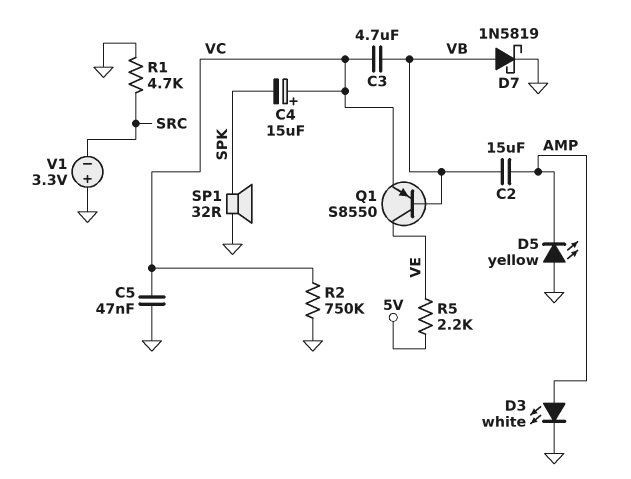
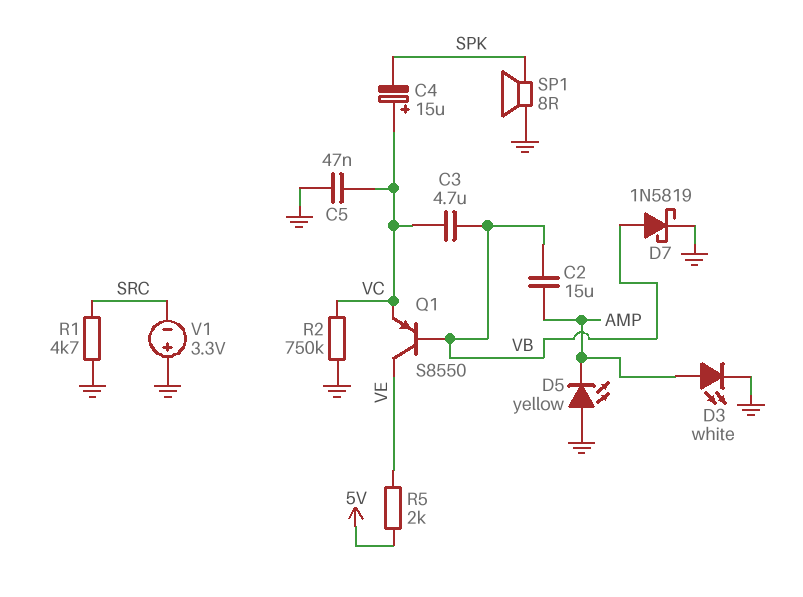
R5: 2.2k (5V, VE) -> 2k (5V, VE)
SP1: speaker 32R (GND, SPK) -> speaker 8R (GND, SPK)

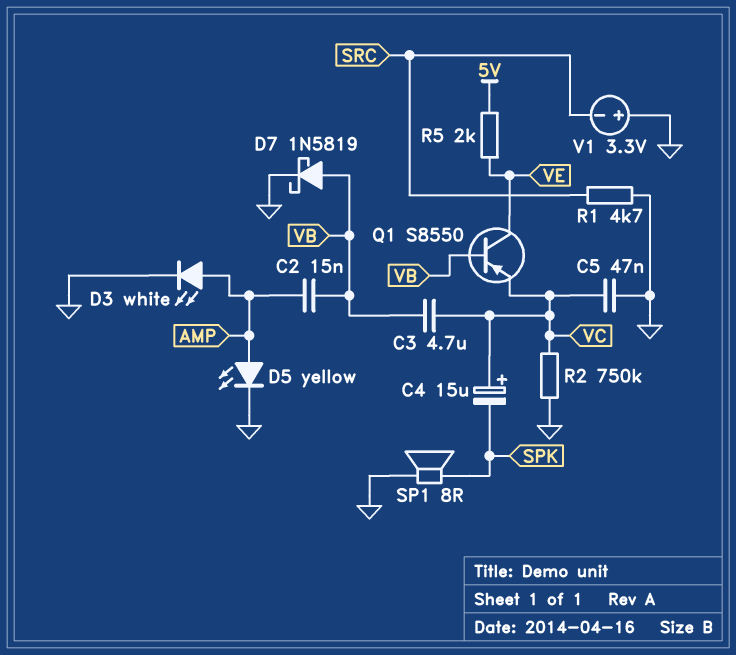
C2: 15uF (AMP, VB) -> 15nF (AMP, VB)
D5: LED yellow (A GND, K AMP) -> LED yellow (A AMP, K GND)

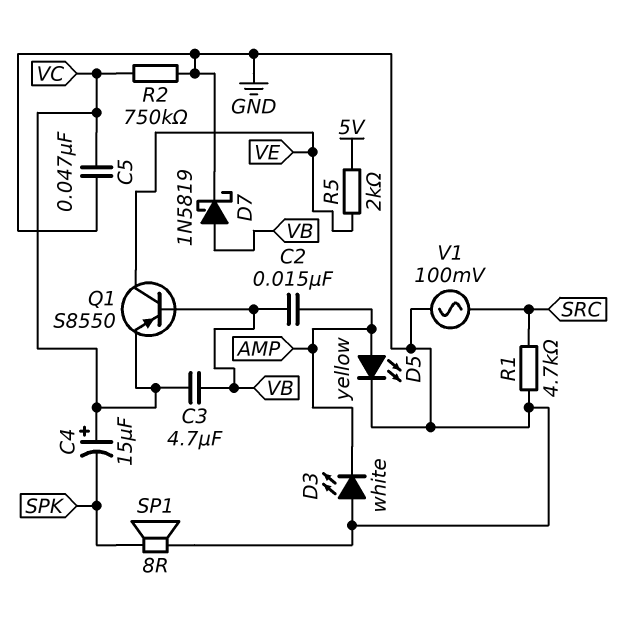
D3: LED white (A AMP, K GND) -> LED white (A GND, K AMP)
V1: 3.3V (plus GND, minus SRC) -> AC 100mV (GND, SRC)

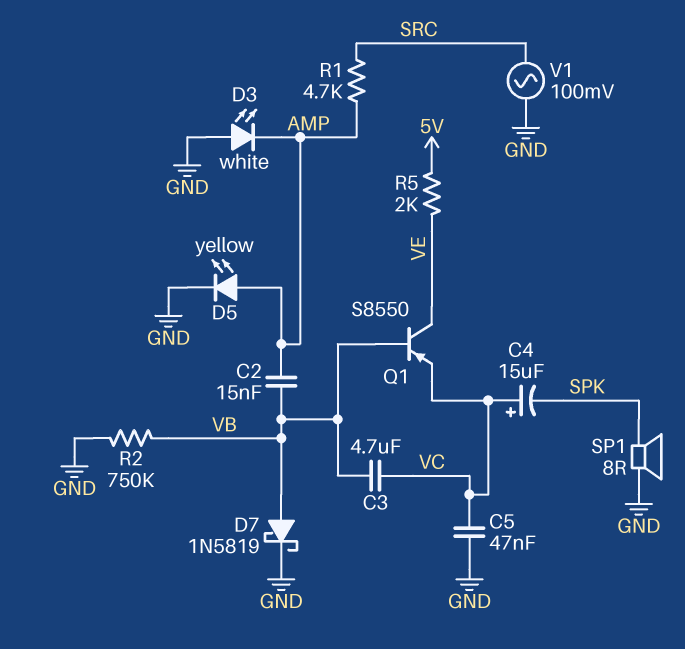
R1: 4.7k (GND, SRC) -> 4.7k (AMP, SRC)
R2: 750k (GND, VC) -> 750k (GND, VB)

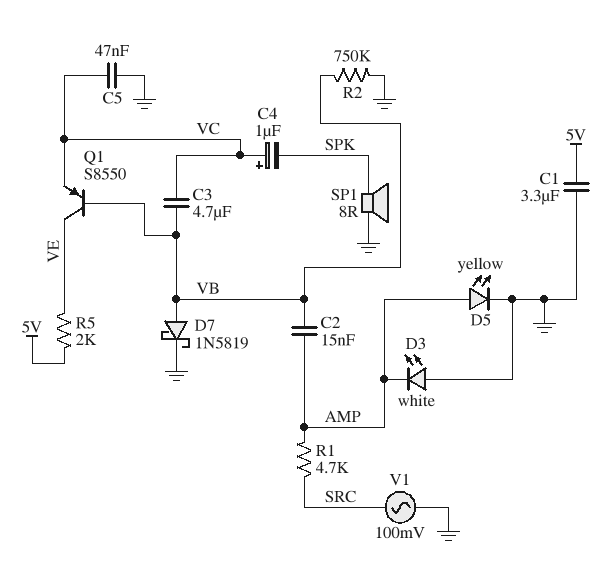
C1: none -> 3.3uF (5V, GND)
C4: 15uF (plus VC, minus SPK) -> 1uF (plus VC, minus SPK)

